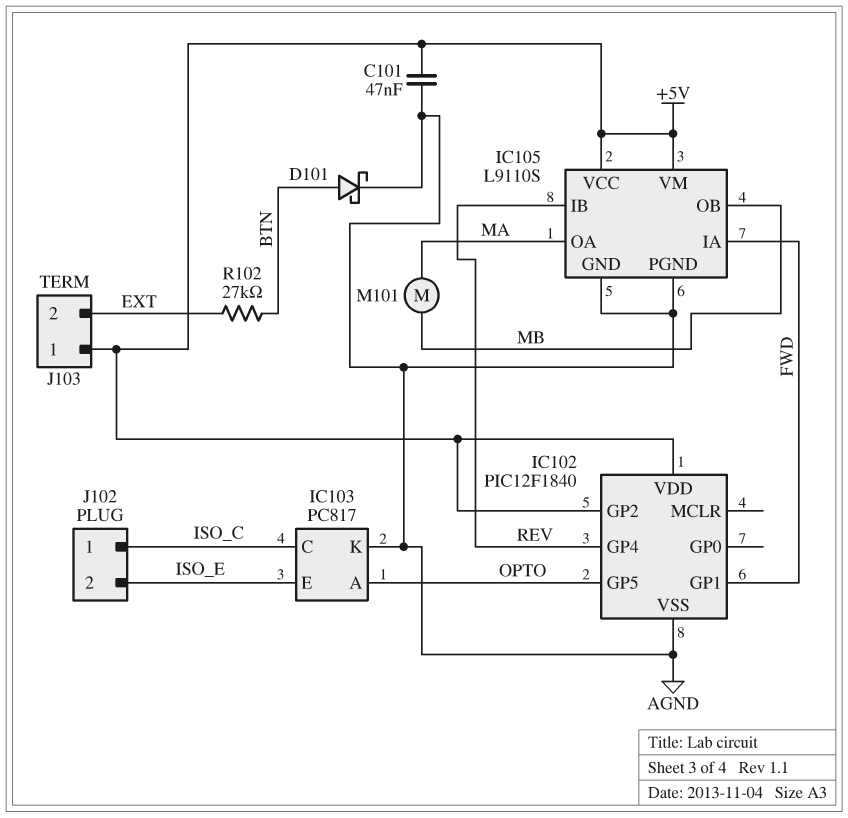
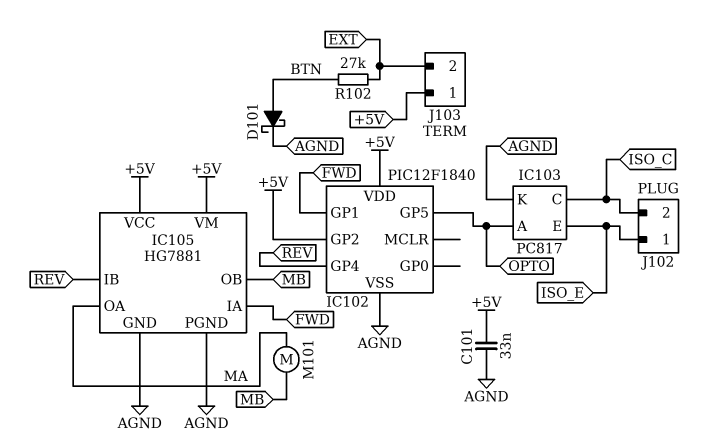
C101: 47nF (+5V, AGND) -> 33nF (+5V, AGND)
IC105: L9110S -> HG7881
J102 pin 1: ISO_C -> ISO_E
J102 pin 2: ISO_E -> ISO_C

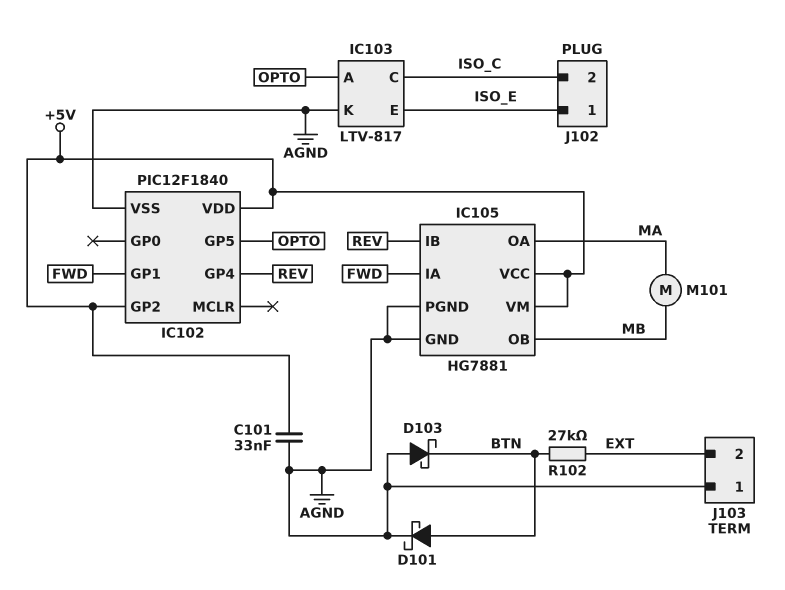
D103: none -> schottky (A AGND, K BTN)
IC103: PC817 -> LTV-817
J103 pin 1: +5V -> AGND

